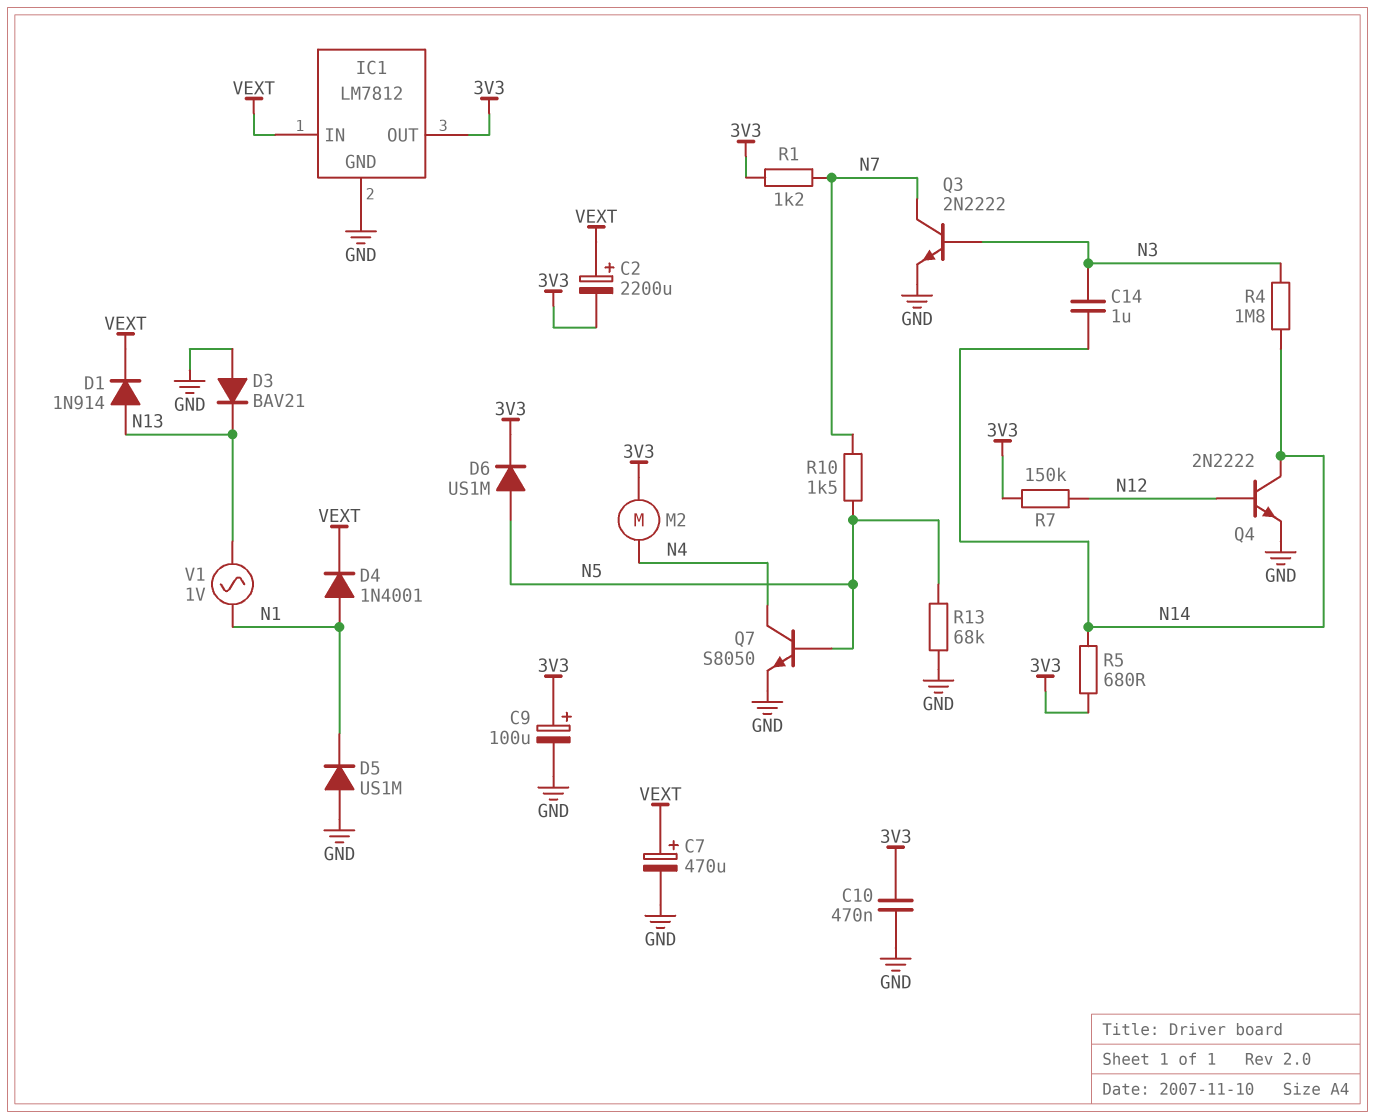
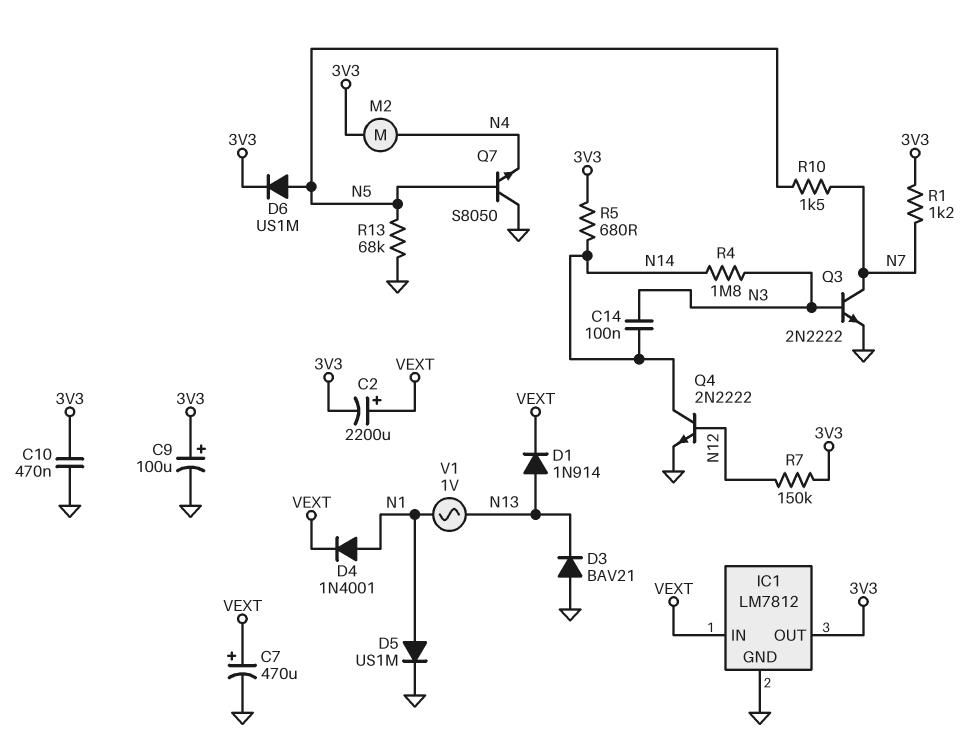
C14: 1uF (N3, N14) -> 100nF (N3, N14)
D5: diode US1M (A GND, K N1) -> diode US1M (A N1, K GND)
Q7: NPN S8050 (B N5, C N4, E GND) -> NPN S8050 (B N5, C GND, E N4)

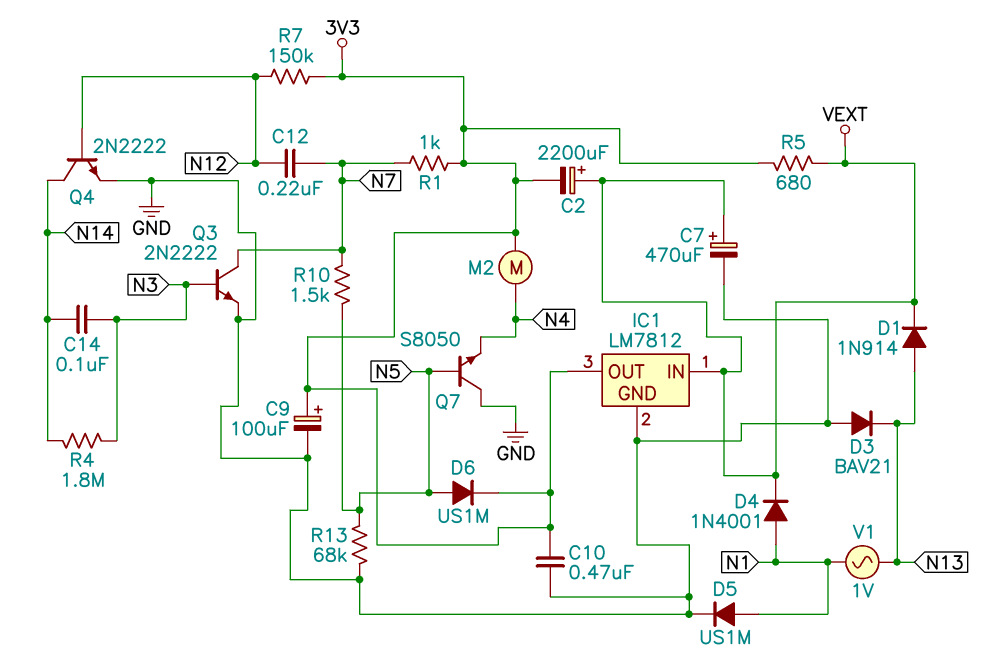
C12: none -> 220nF (N7, N12)
R1: 1.2k (3V3, N7) -> 1k (3V3, N7)
R5: 680 (3V3, N14) -> 680 (3V3, VEXT)

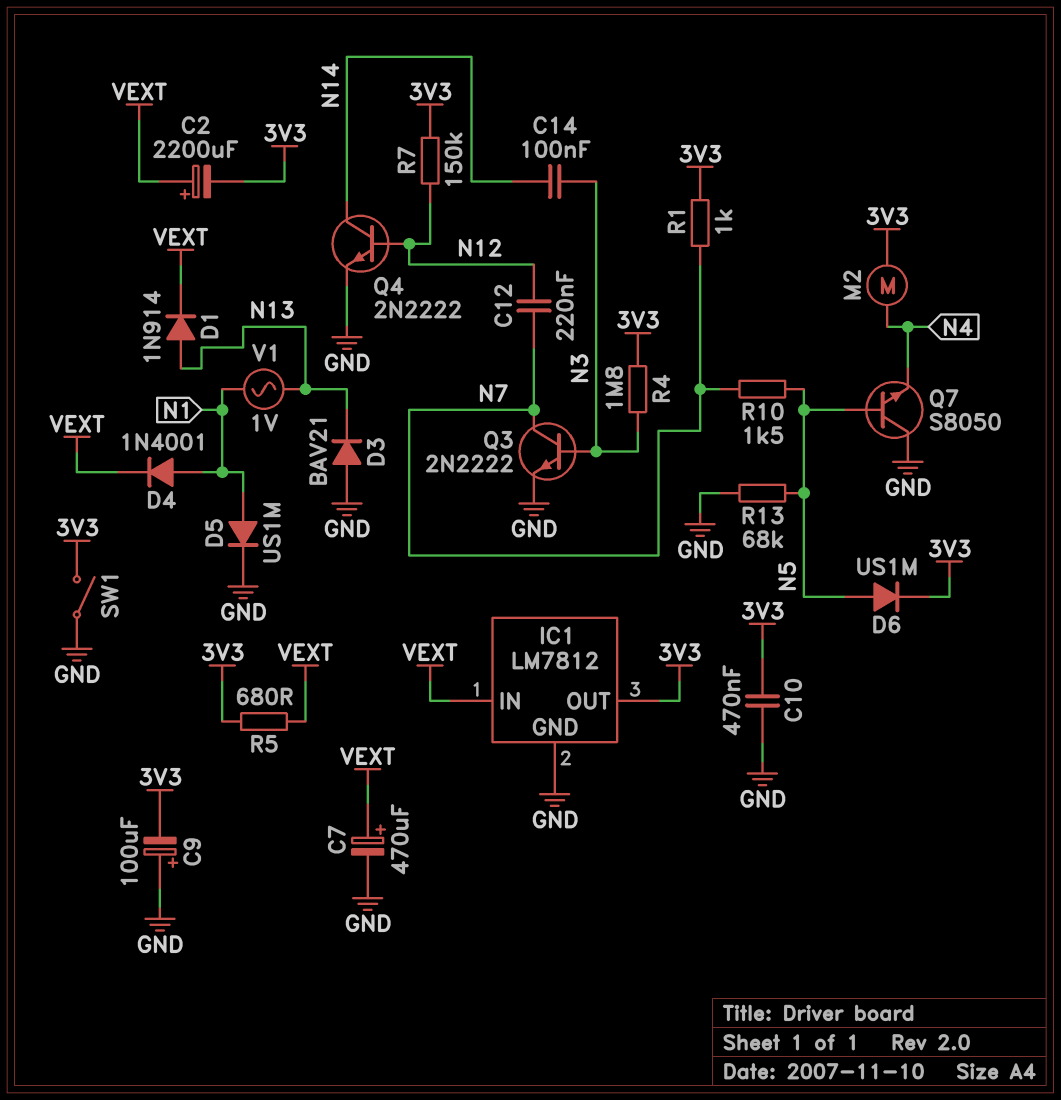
C9: 100uF (plus 3V3, minus GND) -> 100uF (plus GND, minus 3V3)
R4: 1.8M (N3, N14) -> 1.8M (3V3, N3)
SW1: none -> switch (3V3, GND)

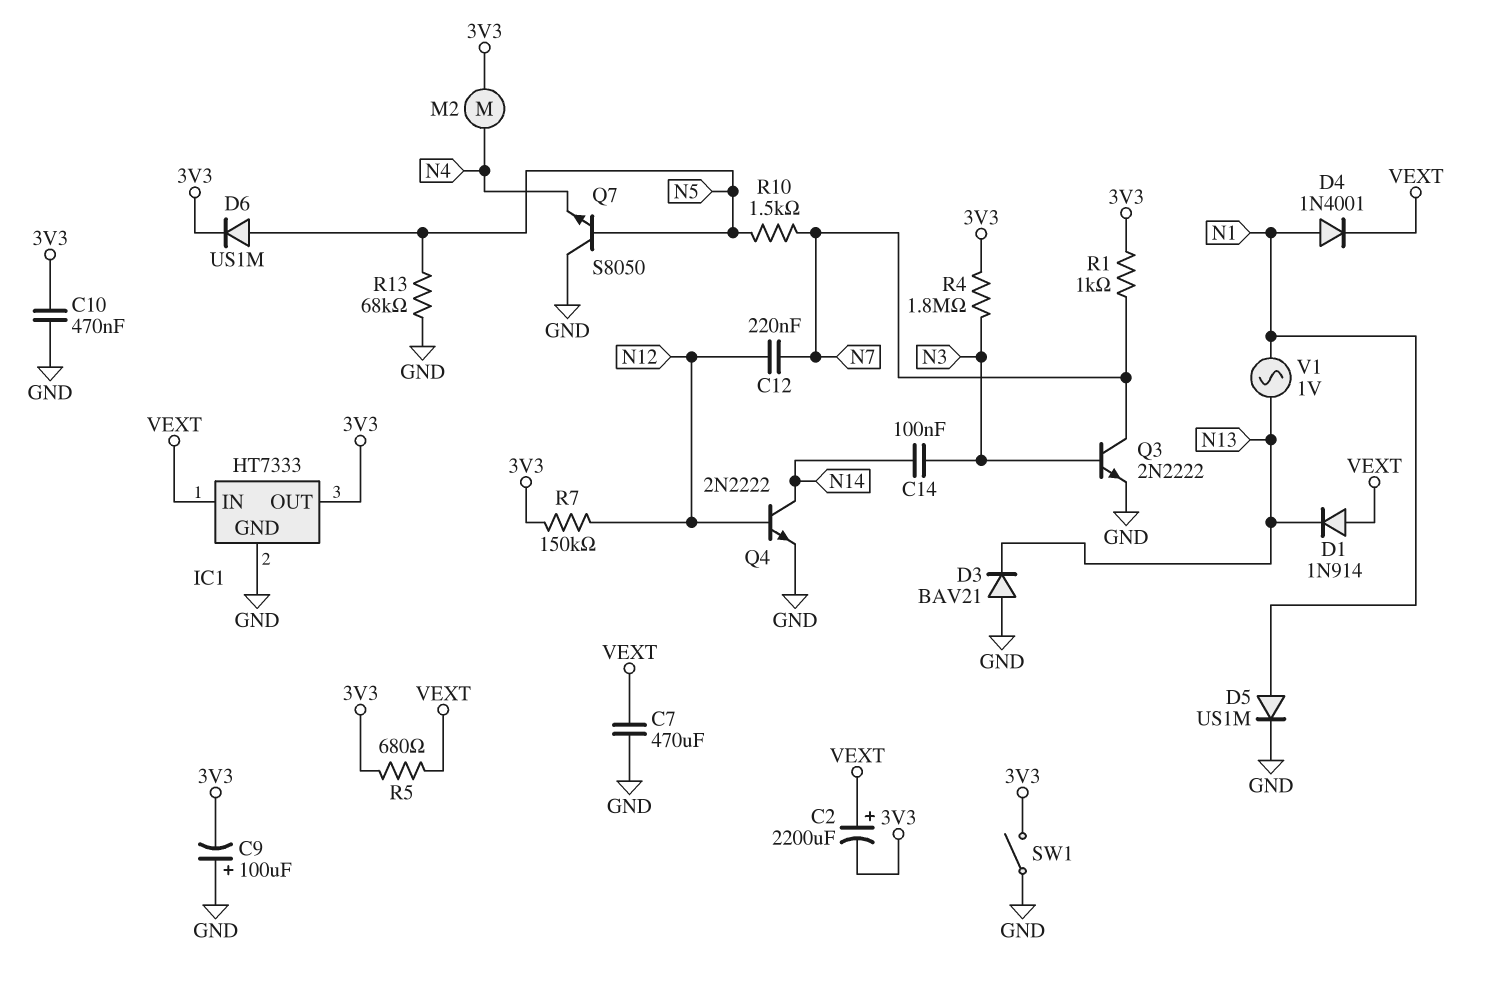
C7: 470uF (plus VEXT, minus GND) -> 470uF (GND, VEXT)
D1: diode 1N914 (A N13, K VEXT) -> diode 1N914 (A VEXT, K N13)
IC1: LM7812 -> HT7333

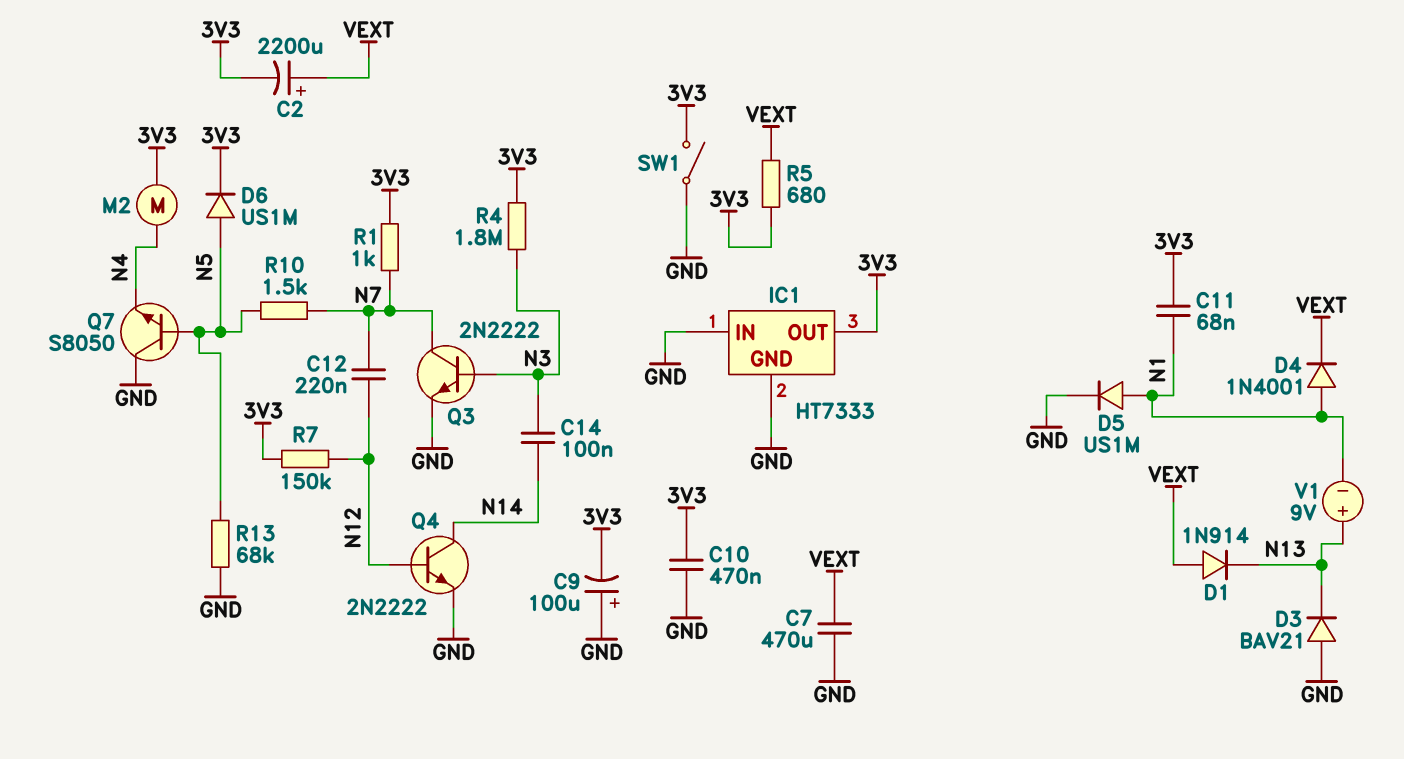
C11: none -> 68nF (3V3, N1)
IC1 pin IN: VEXT -> GND
V1: AC 1V (N1, N13) -> 9V (plus N13, minus N1)

